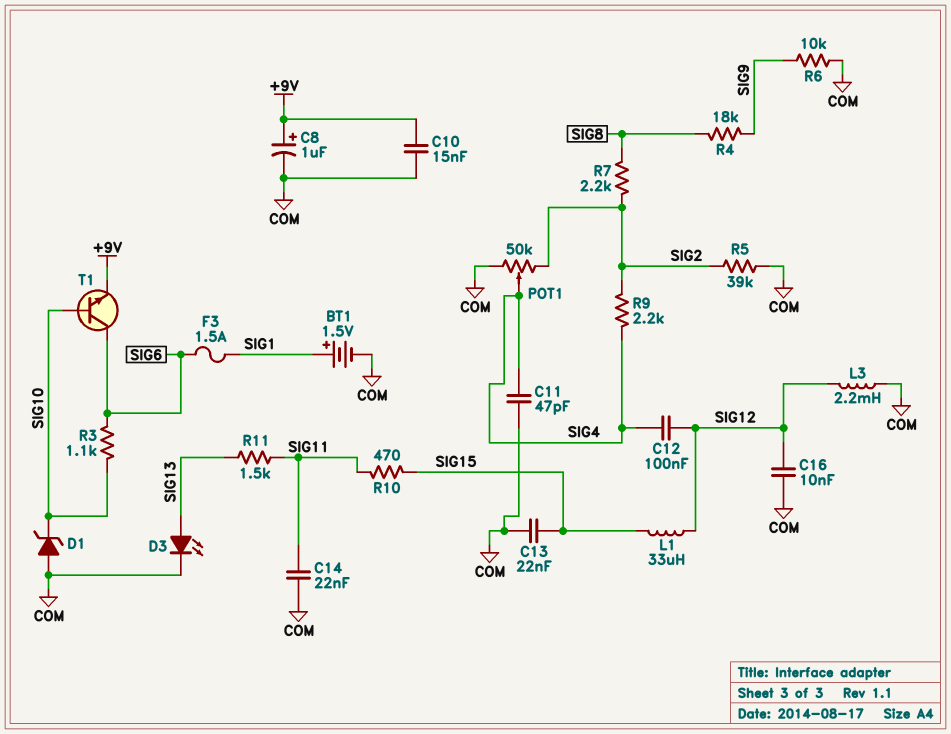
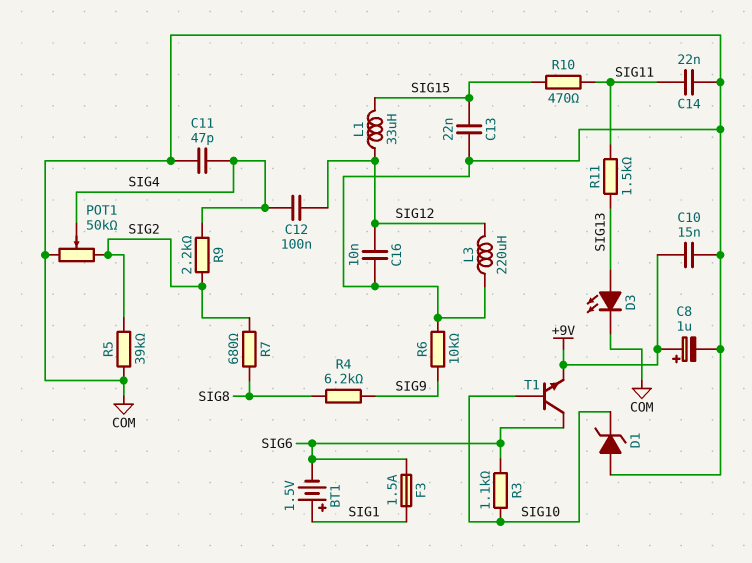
BT1: 1.5V (plus SIG1, minus COM) -> 1.5V (plus SIG1, minus SIG6)
L3: 2.2mH (COM, SIG12) -> 220uH (COM, SIG12)
R4: 18k (SIG8, SIG9) -> 6.2k (SIG8, SIG9)
R7: 2.2k (SIG2, SIG8) -> 680 (SIG2, SIG8)

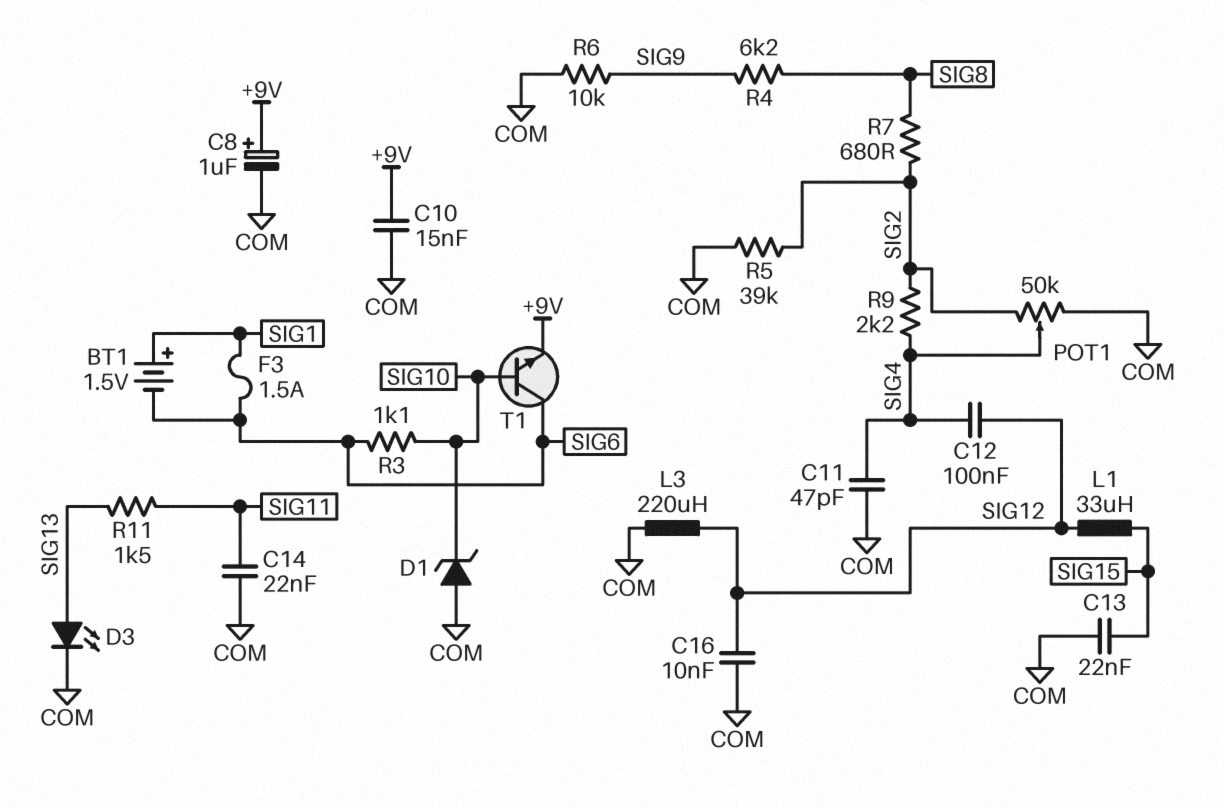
R10: 470 (SIG11, SIG15) -> none

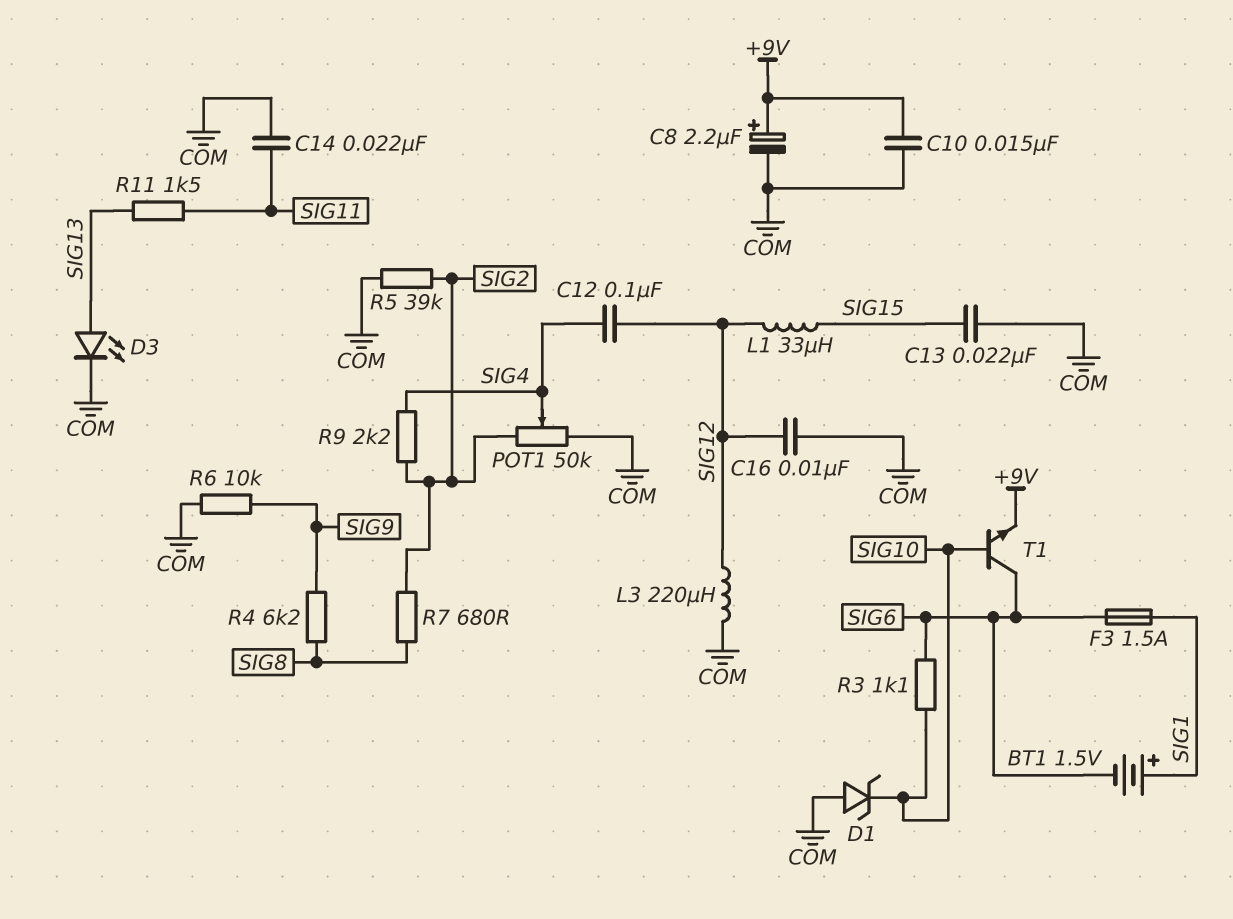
C8: 1uF (plus +9V, minus COM) -> 2.2uF (plus +9V, minus COM)
C11: 47pF (COM, SIG4) -> none

